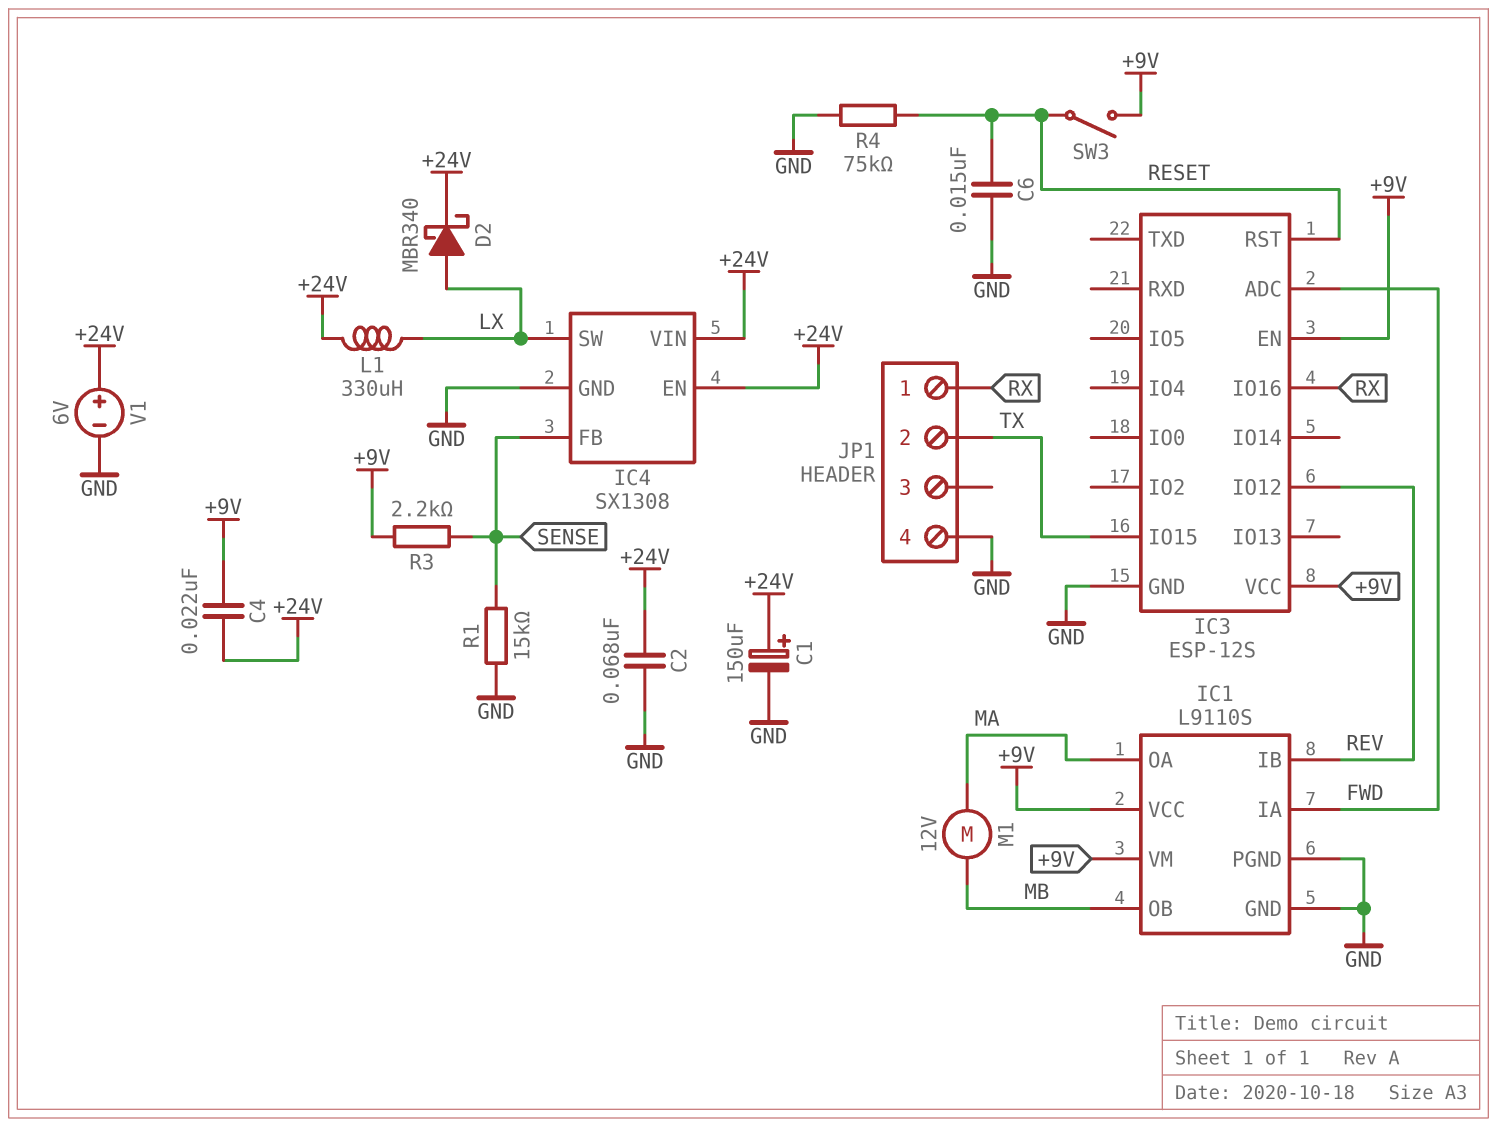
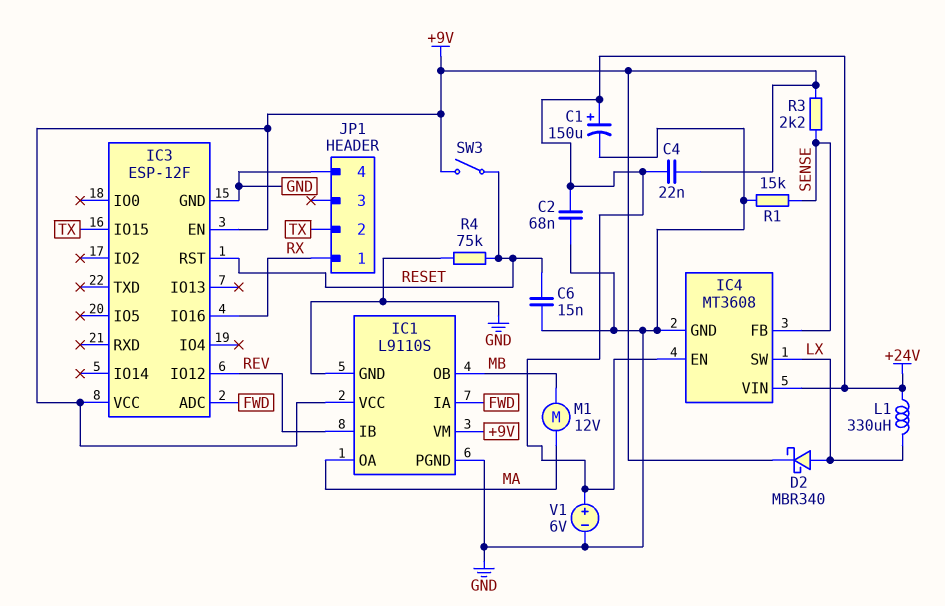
D2: schottky MBR340 (A LX, K +24V) -> schottky MBR340 (A LX, K +9V)
IC3: ESP-12S -> ESP-12F
IC4: SX1308 -> MT3608

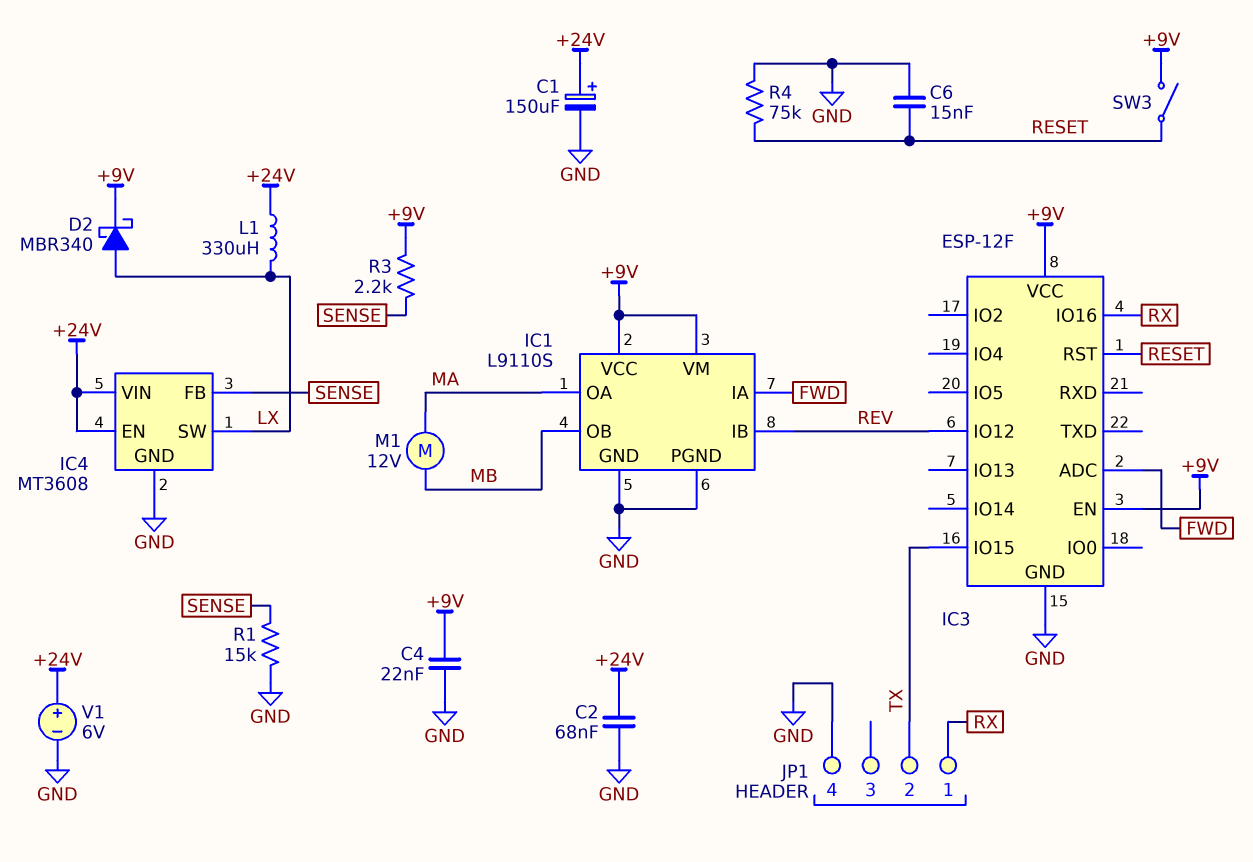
C4: 22nF (+9V, +24V) -> 22nF (+9V, GND)

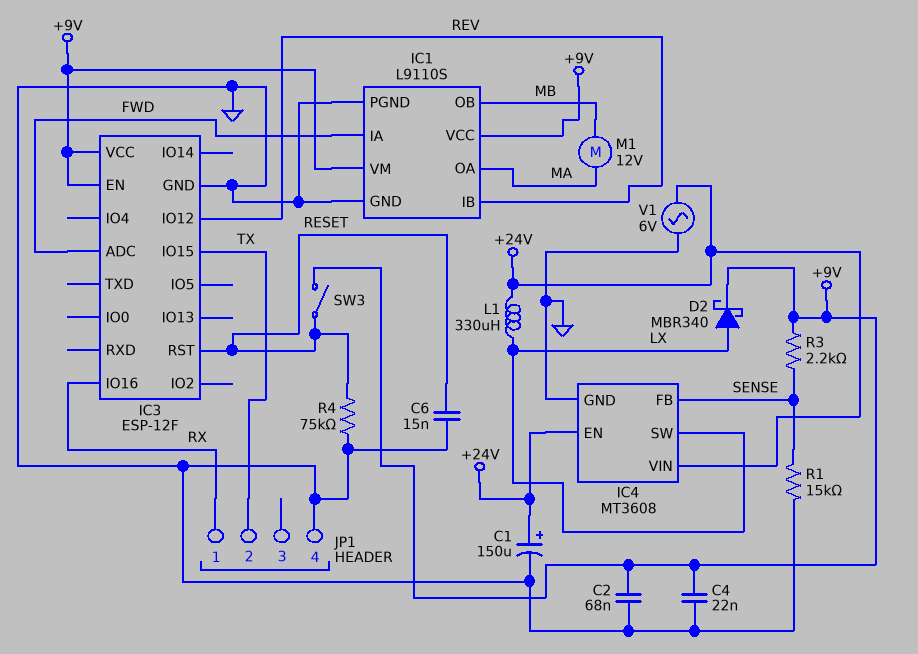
C2: 68nF (+24V, GND) -> 68nF (+9V, GND)
V1: 6V (plus +24V, minus GND) -> AC 6V (+24V, GND)

